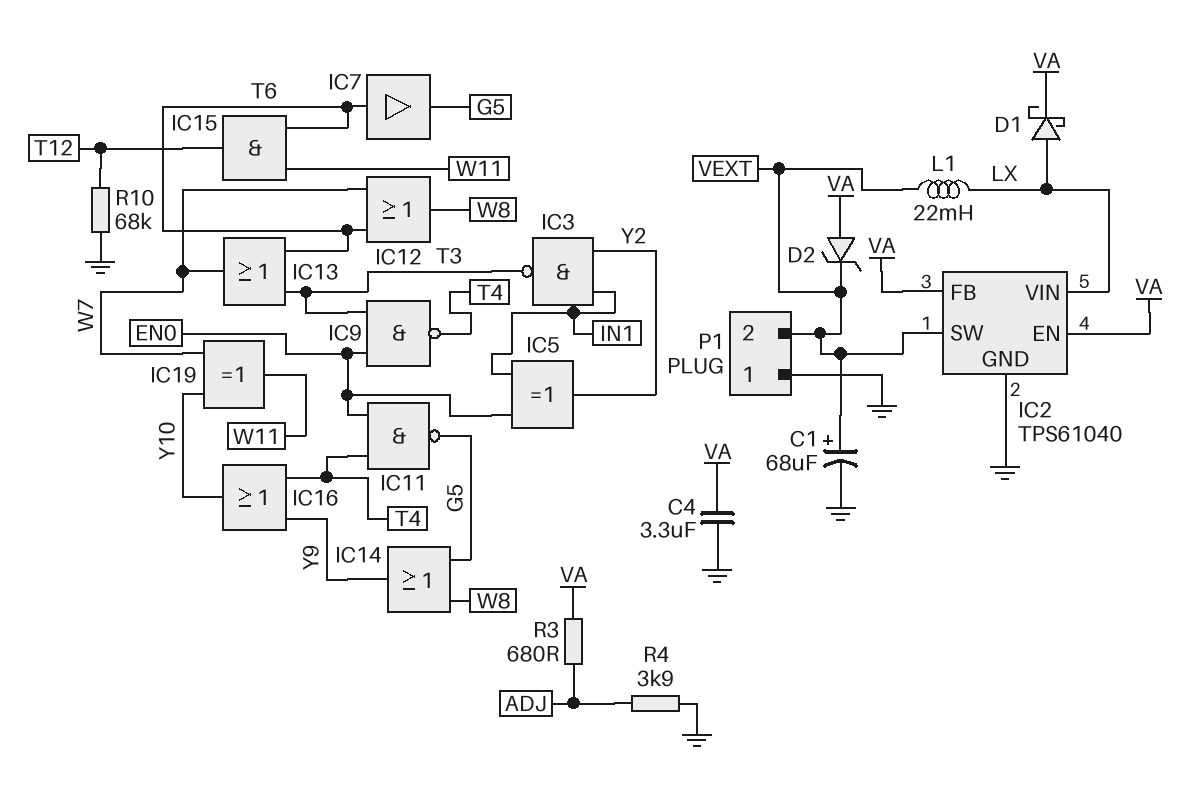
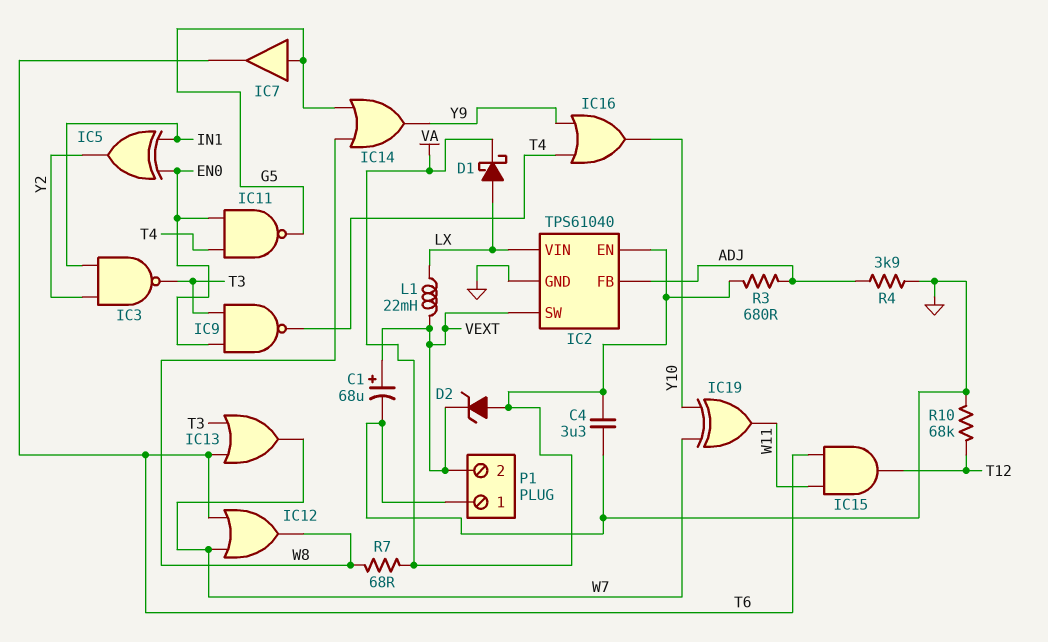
IC2 pin FB: VA -> ADJ
IC7: buffer (in T6, out G5) -> buffer (in G5, out T6)
R7: none -> 68 (VA, W8)

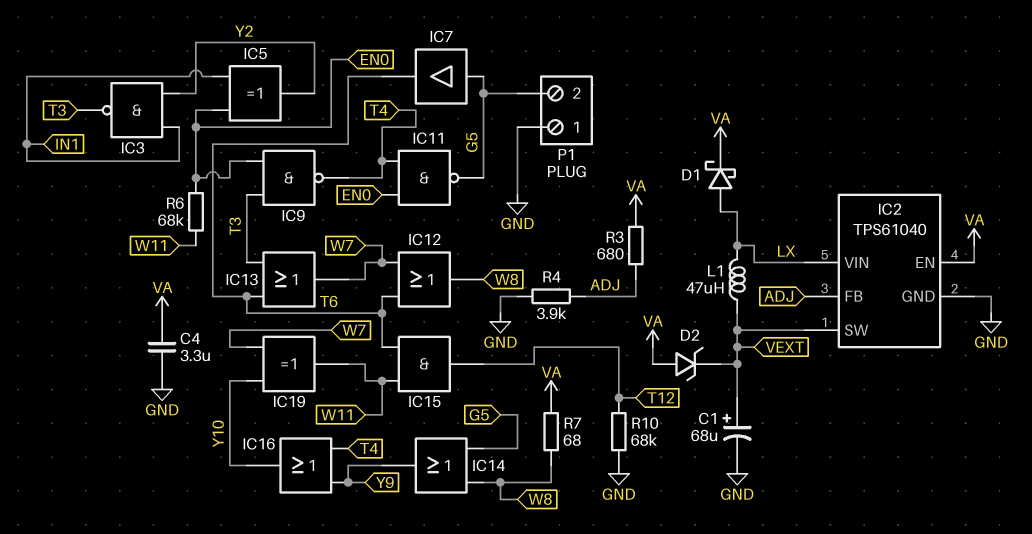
L1: 22mH (LX, VEXT) -> 47uH (LX, VEXT)
P1 pin 2: VEXT -> G5
R6: none -> 68k (EN0, W11)

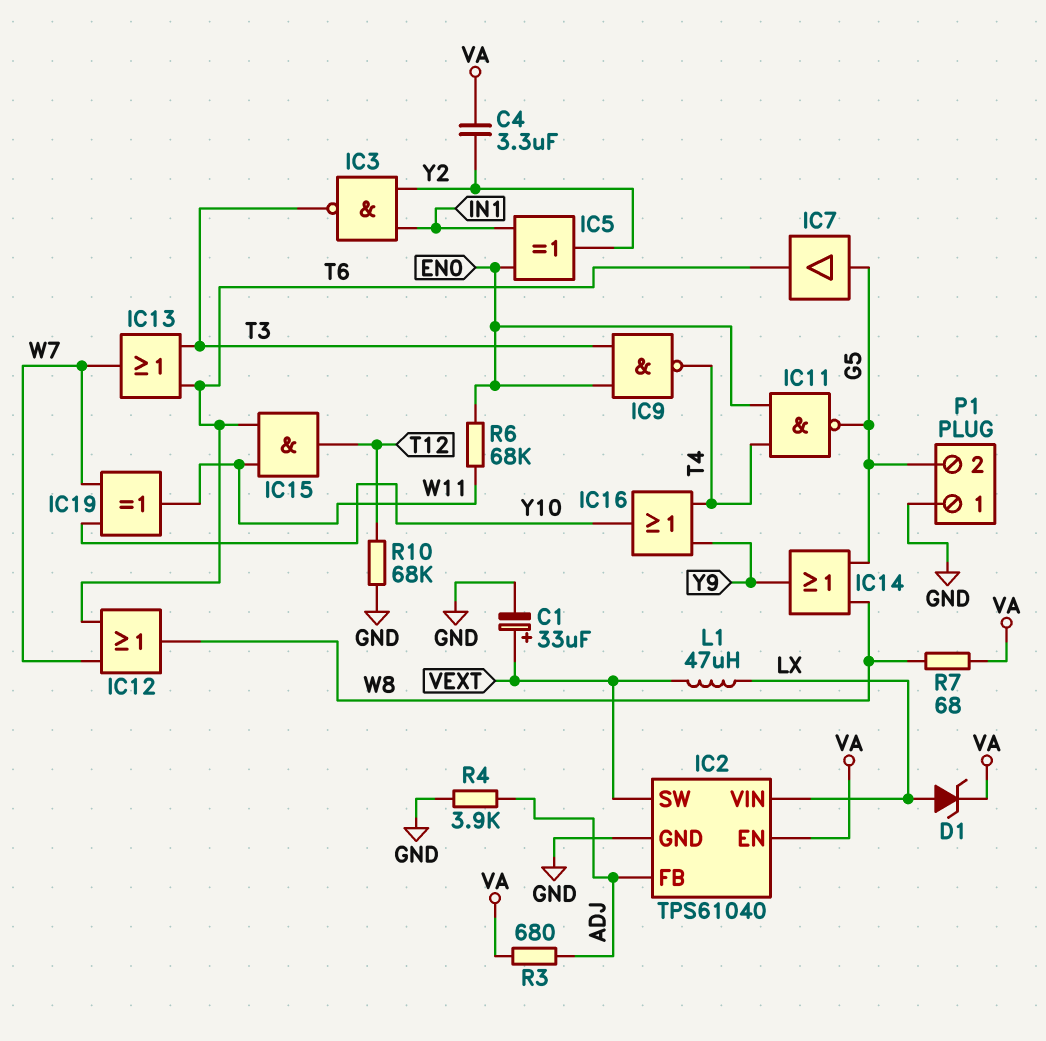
C1: 68uF (plus VEXT, minus GND) -> 33uF (plus VEXT, minus GND)
C4: 3.3uF (GND, VA) -> 3.3uF (VA, Y2)
D1: schottky (A LX, K VA) -> zener (A LX, K VA)
D2: zener (A VA, K VEXT) -> none

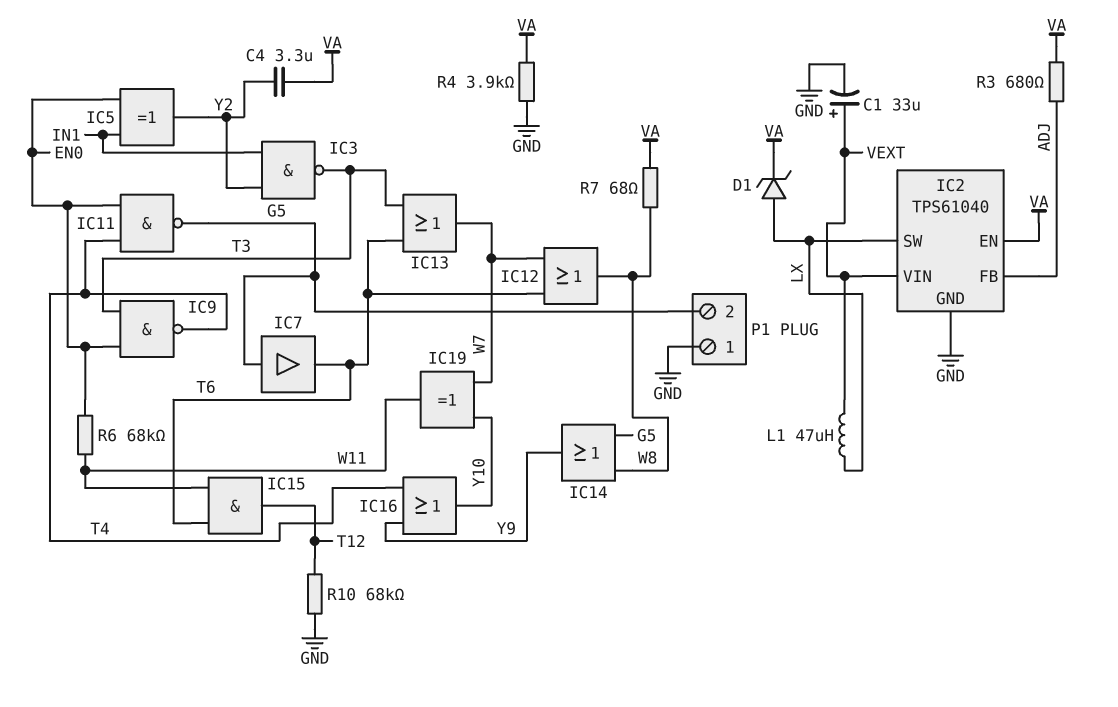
IC2 pin SW: VEXT -> LX
IC2 pin VIN: LX -> VEXT
R4: 3.9k (ADJ, GND) -> 3.9k (GND, VA)

